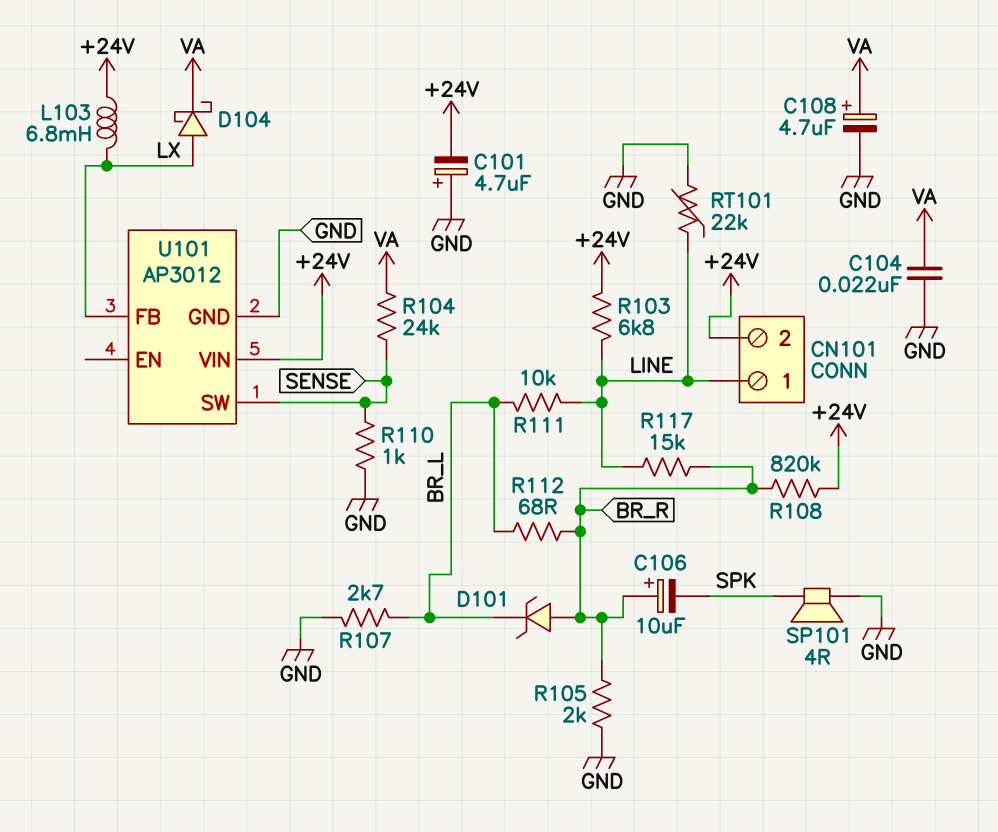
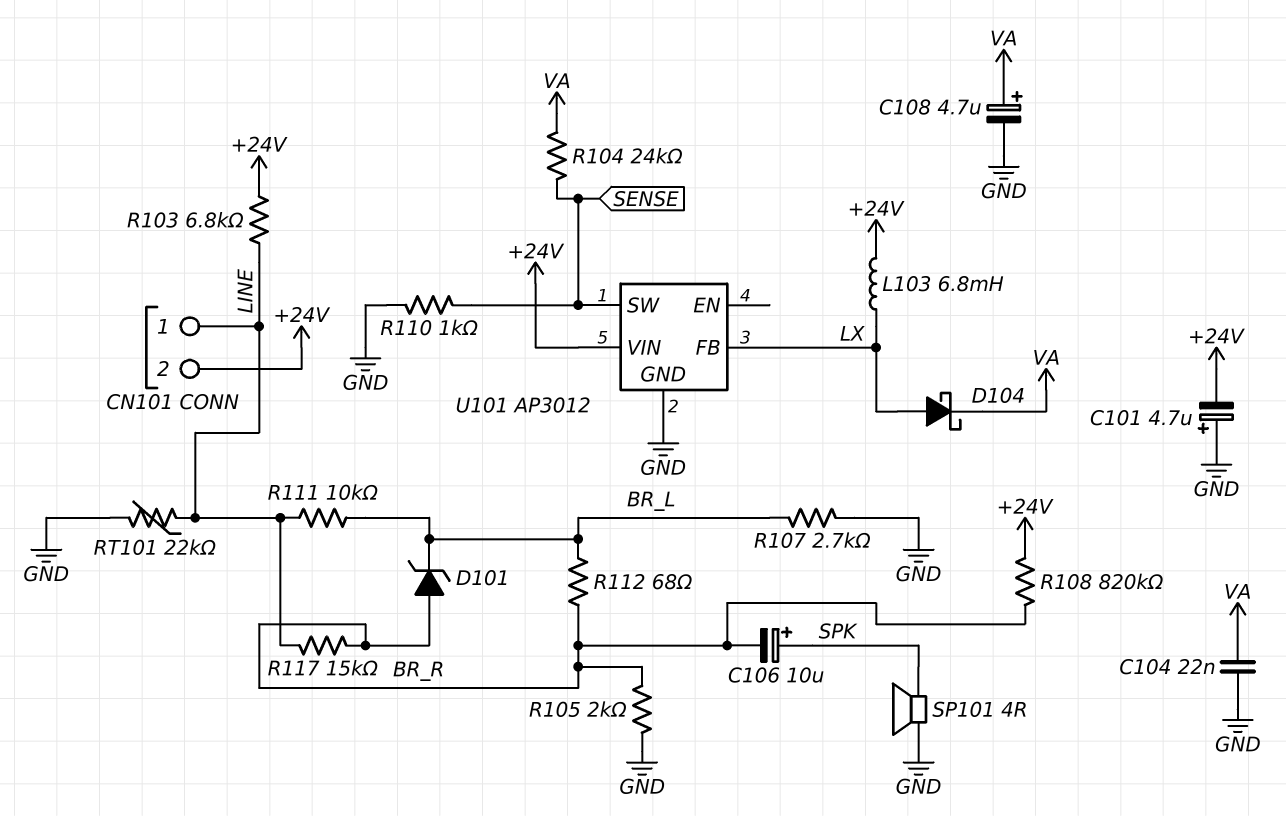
C106: 10uF (plus BR_R, minus SPK) -> 10uF (plus SPK, minus BR_R)

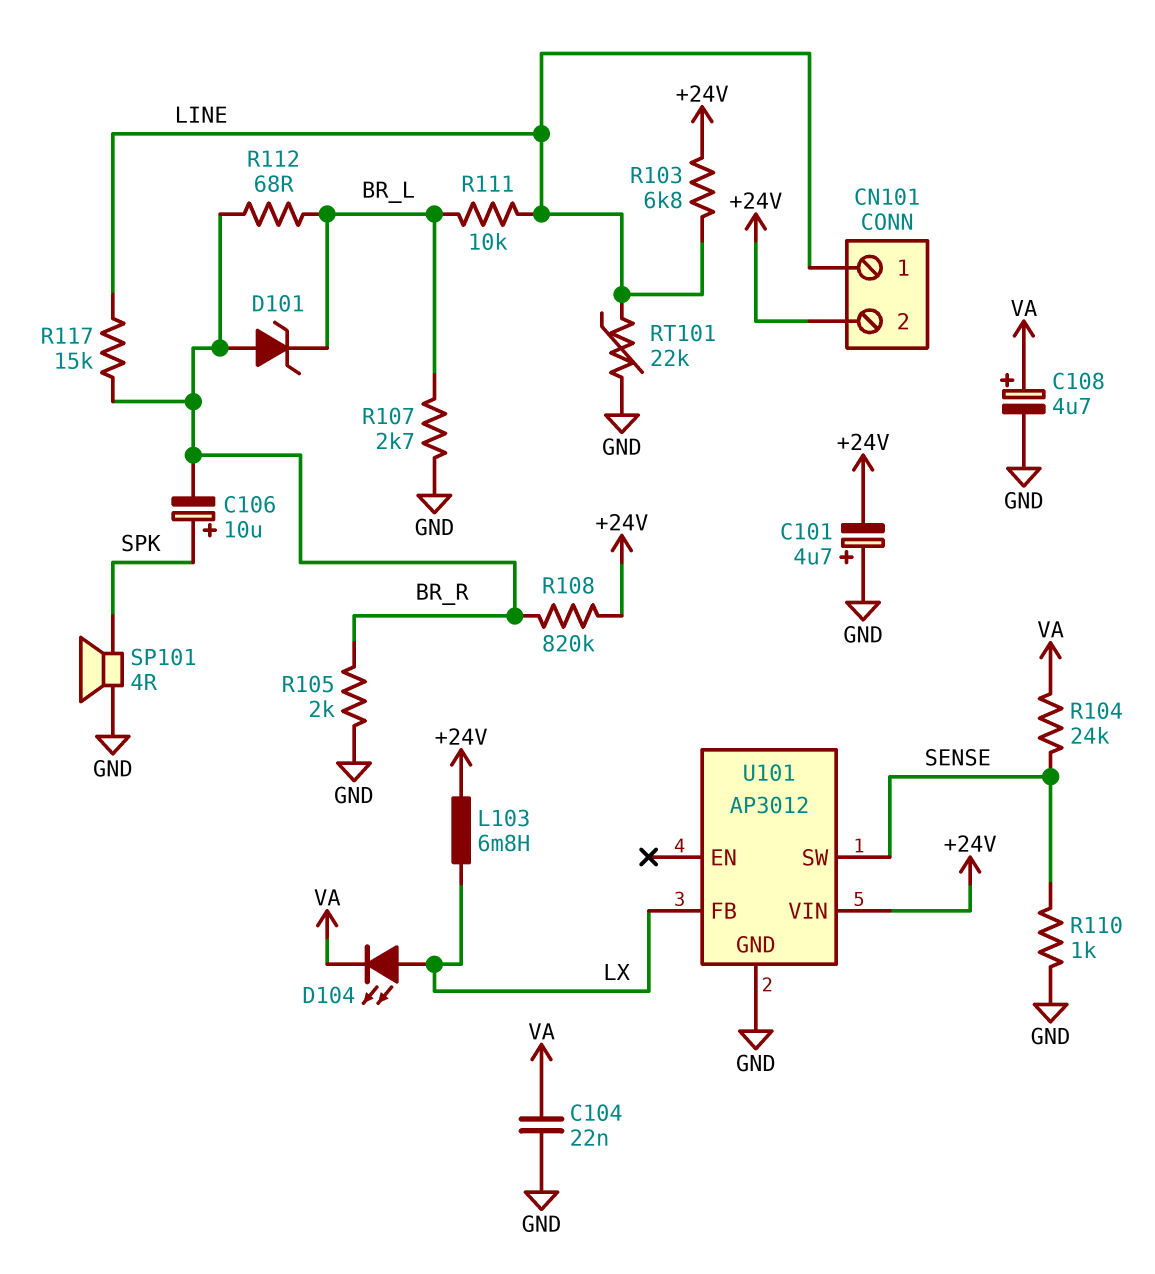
D104: schottky (A LX, K VA) -> LED (A LX, K VA)

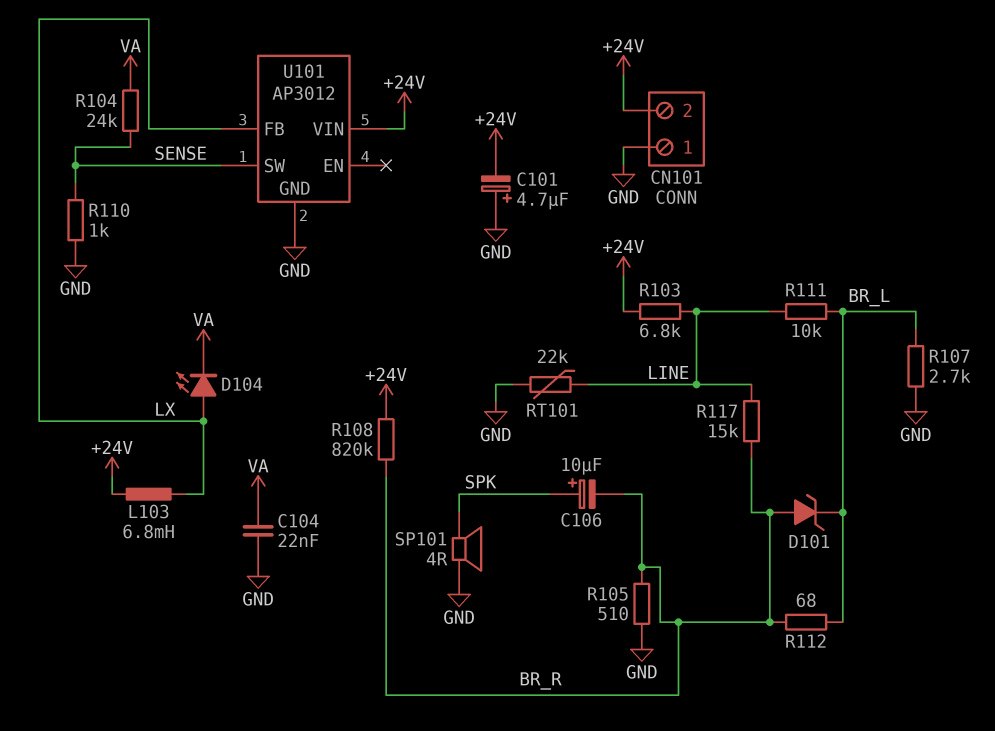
C108: 4.7uF (plus VA, minus GND) -> none
CN101 pin 1: LINE -> GND
R105: 2k (BR_R, GND) -> 510 (BR_R, GND)

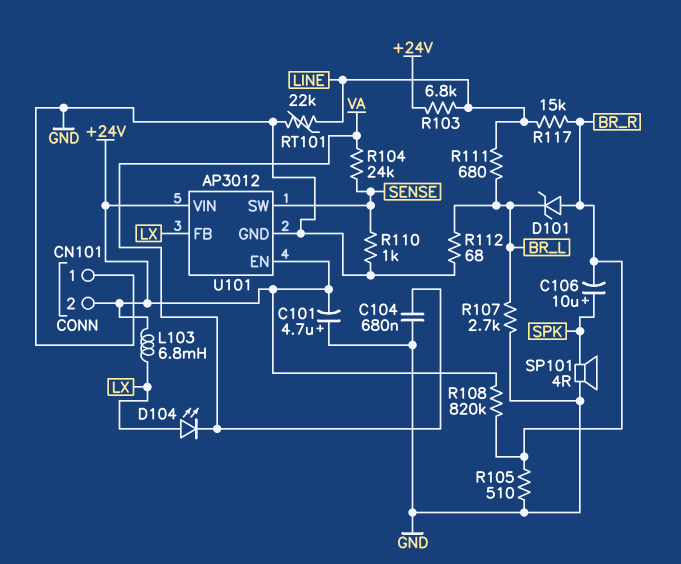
C104: 22nF (GND, VA) -> 680nF (GND, VA)
R111: 10k (BR_L, LINE) -> 680 (BR_L, LINE)
R112: 68 (BR_L, BR_R) -> 68 (BR_L, GND)
U101 pin EN: none -> +24V

